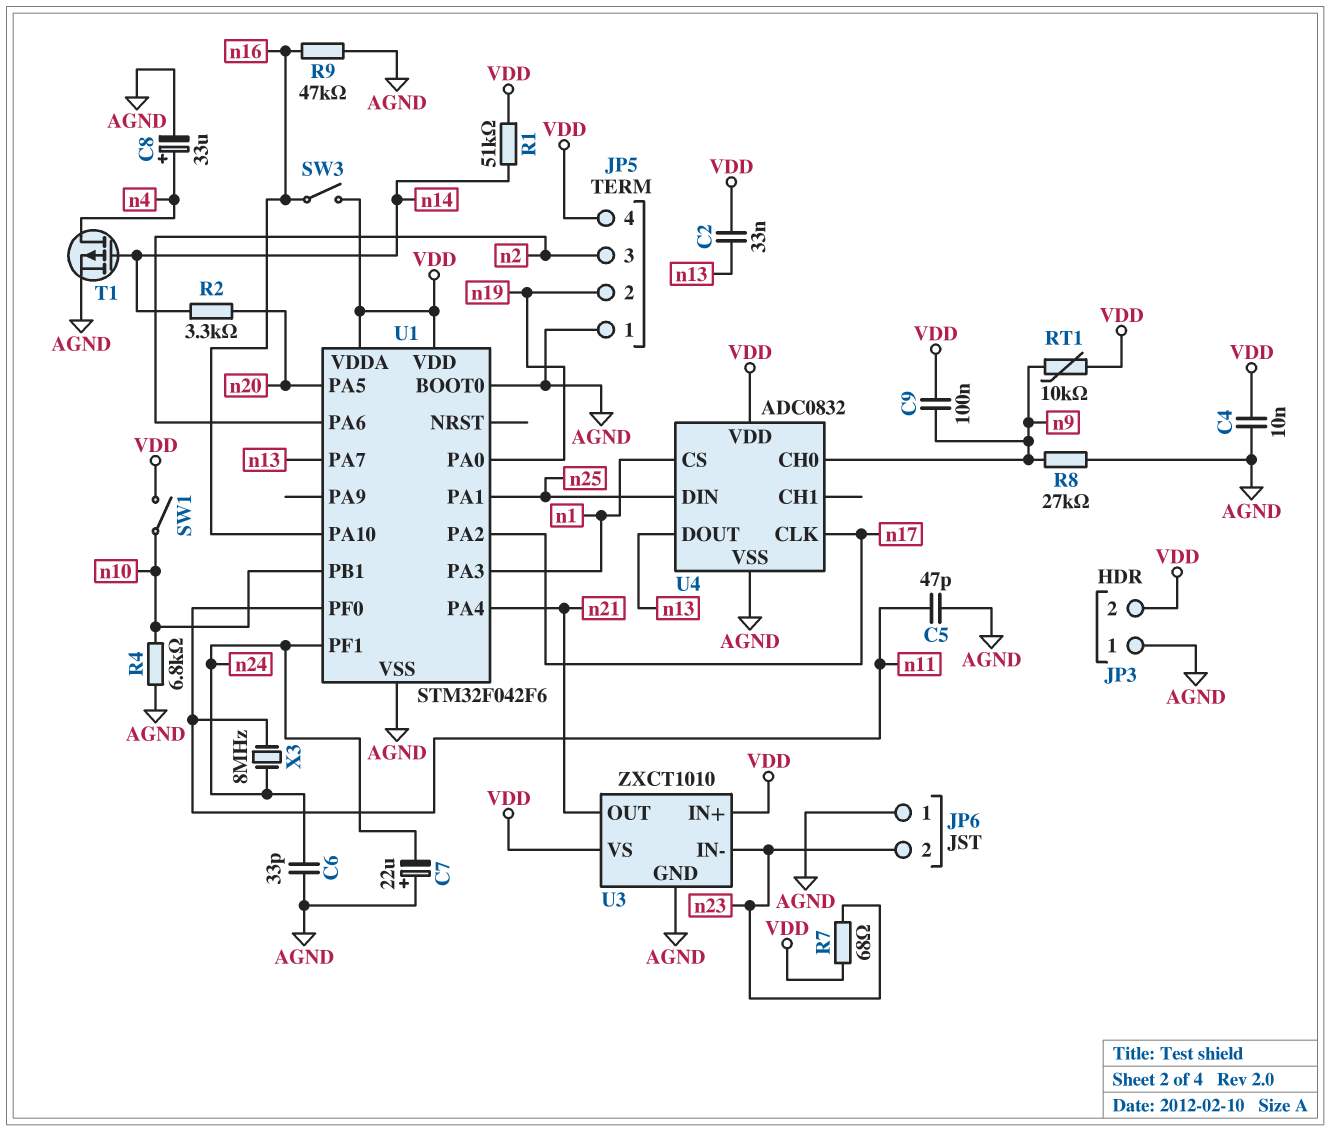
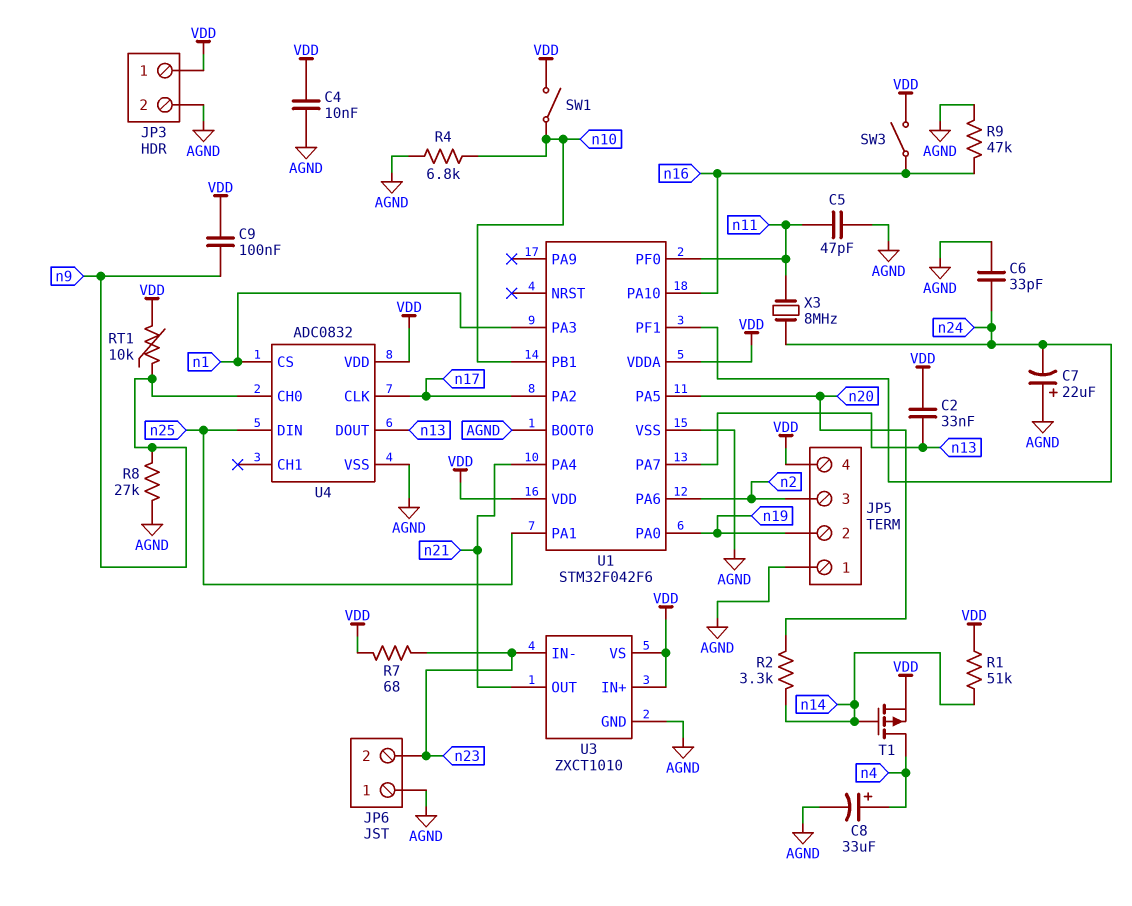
JP3 pin 1: AGND -> VDD
JP3 pin 2: VDD -> AGND
T1: PMOS (G n14, D n4, S AGND) -> PMOS (G n14, D n4, S VDD)

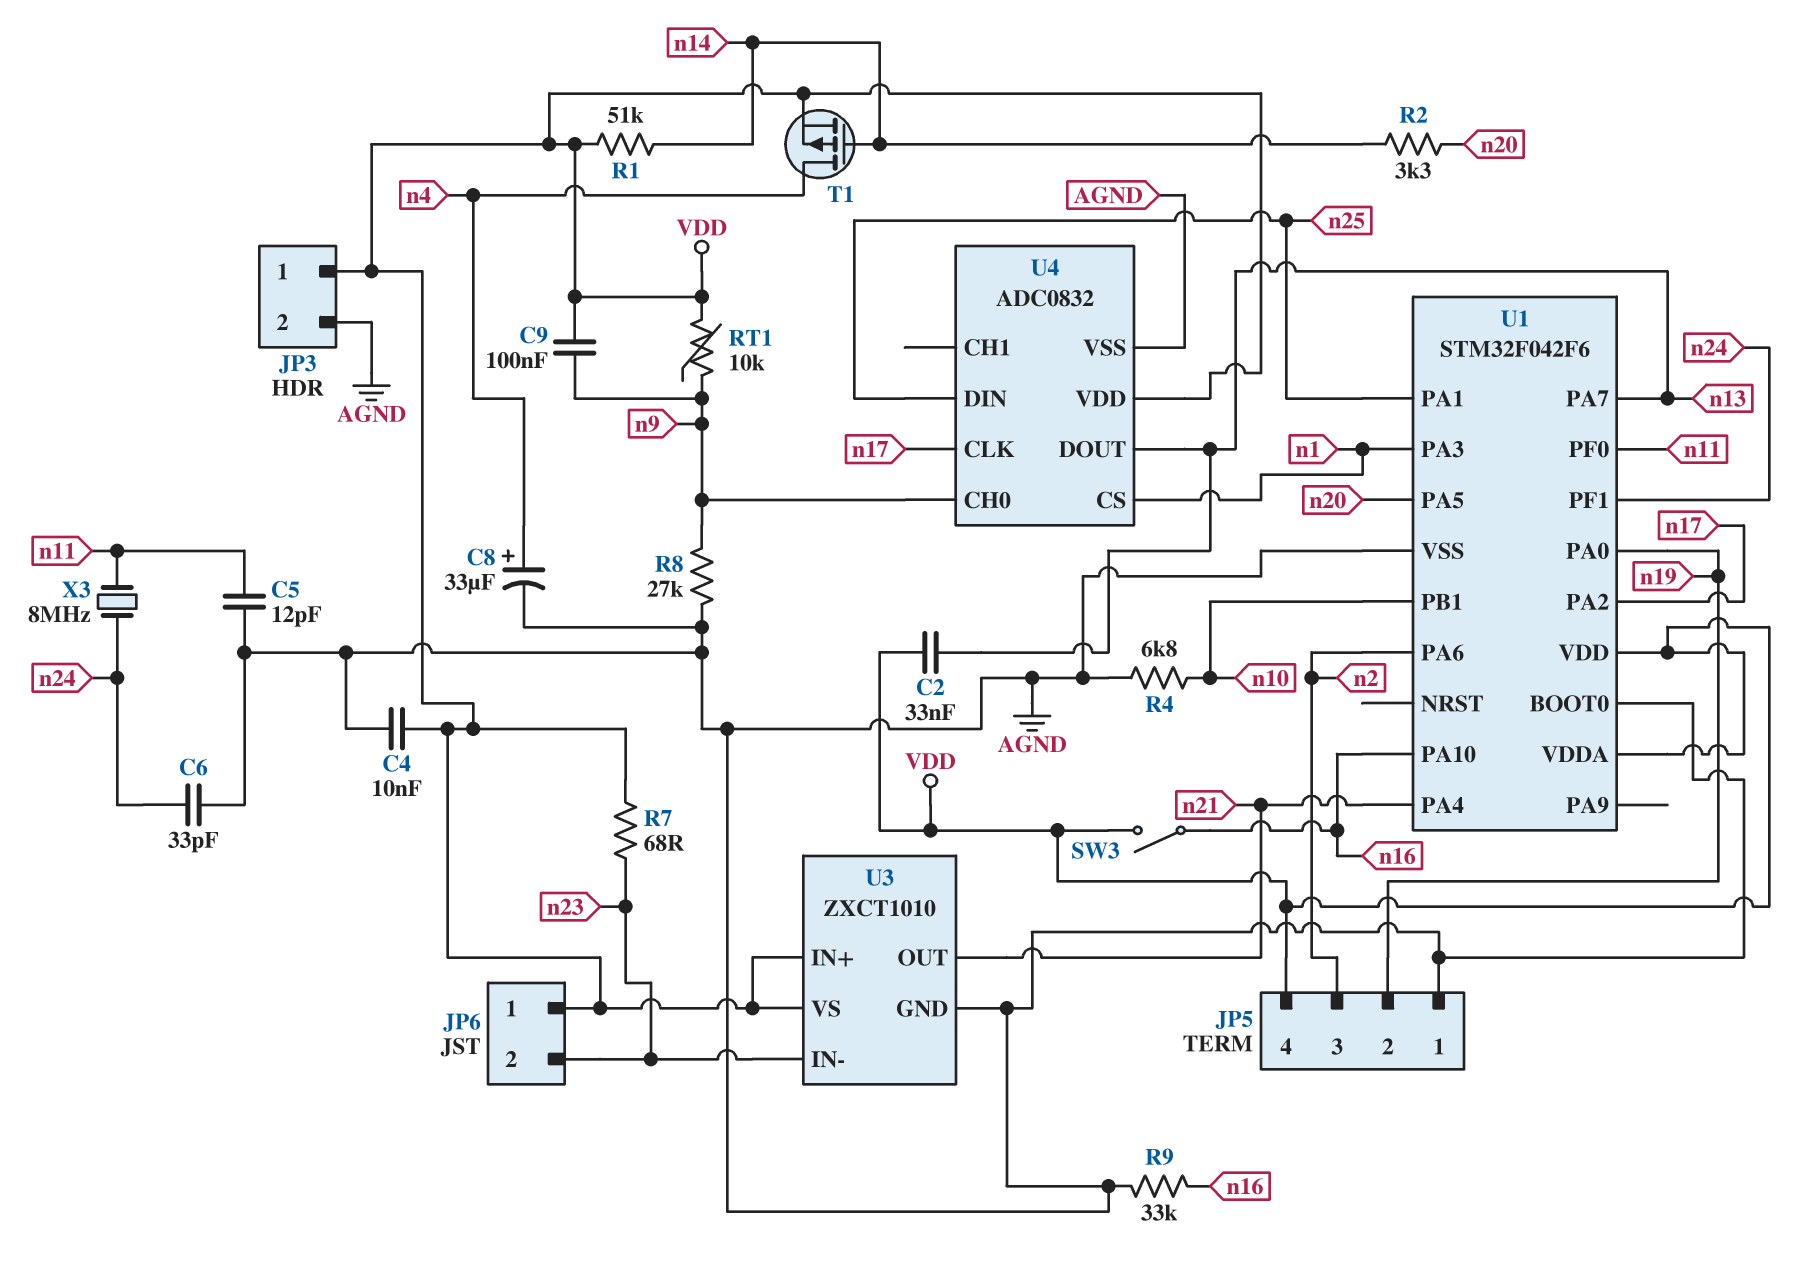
C5: 47pF (AGND, n11) -> 12pF (AGND, n11)
C7: 22uF (plus AGND, minus n24) -> none
JP6 pin 1: AGND -> VDD
R9: 47k (AGND, n16) -> 33k (AGND, n16)
SW1: switch (VDD, n10) -> none

